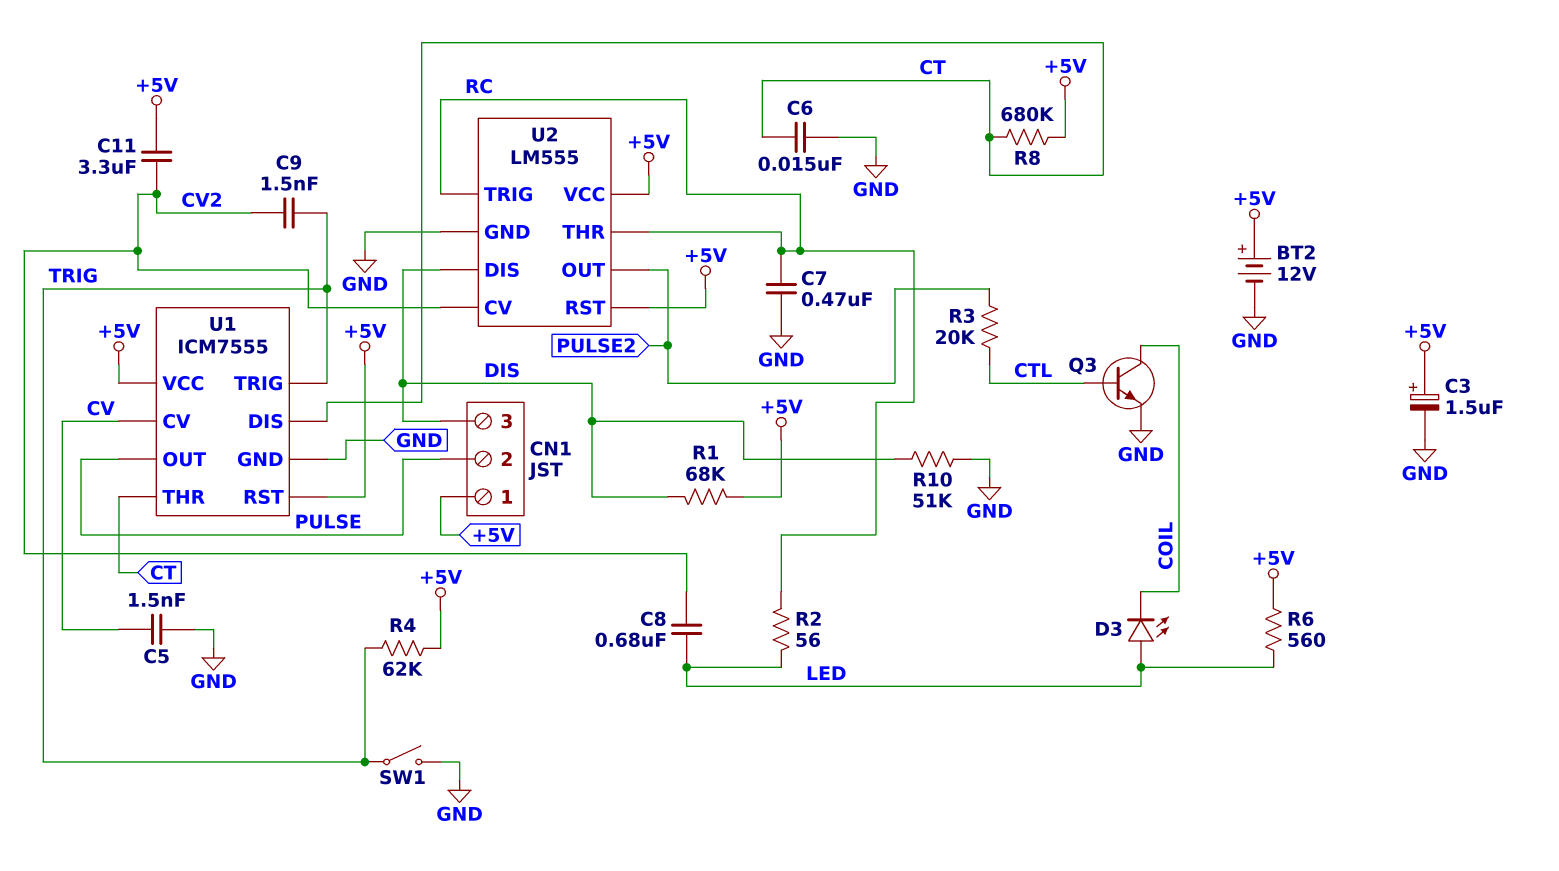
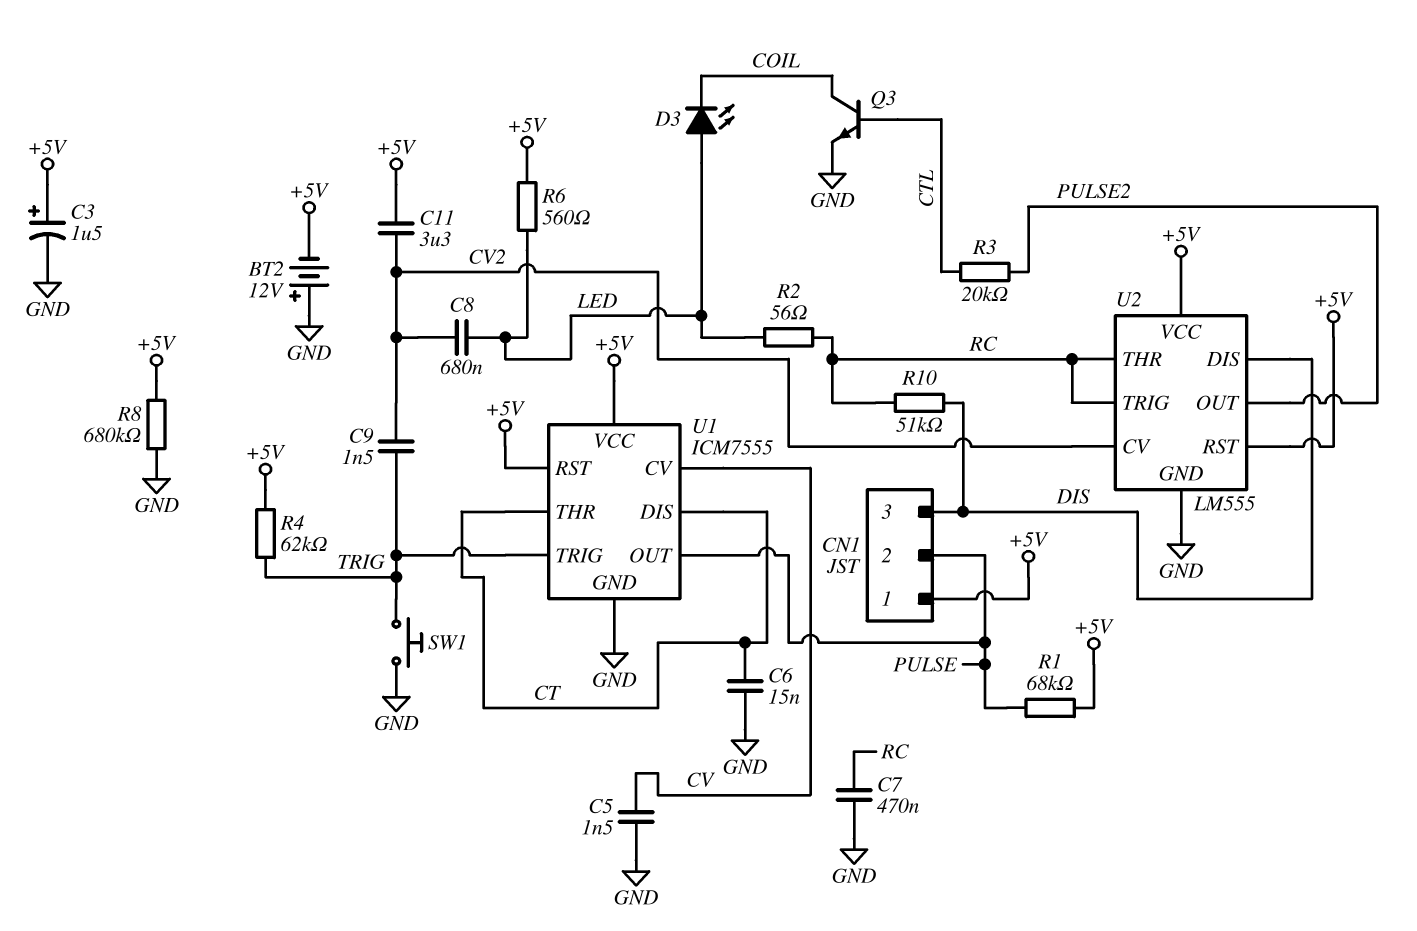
BT2: 12V (plus +5V, minus GND) -> 12V (plus GND, minus +5V)
R1: 68k (+5V, DIS) -> 68k (+5V, PULSE)
R8: 680k (+5V, CT) -> 680k (+5V, GND)
R10: 51k (DIS, GND) -> 51k (DIS, RC)
SW1: switch (GND, TRIG) -> button (GND, TRIG)

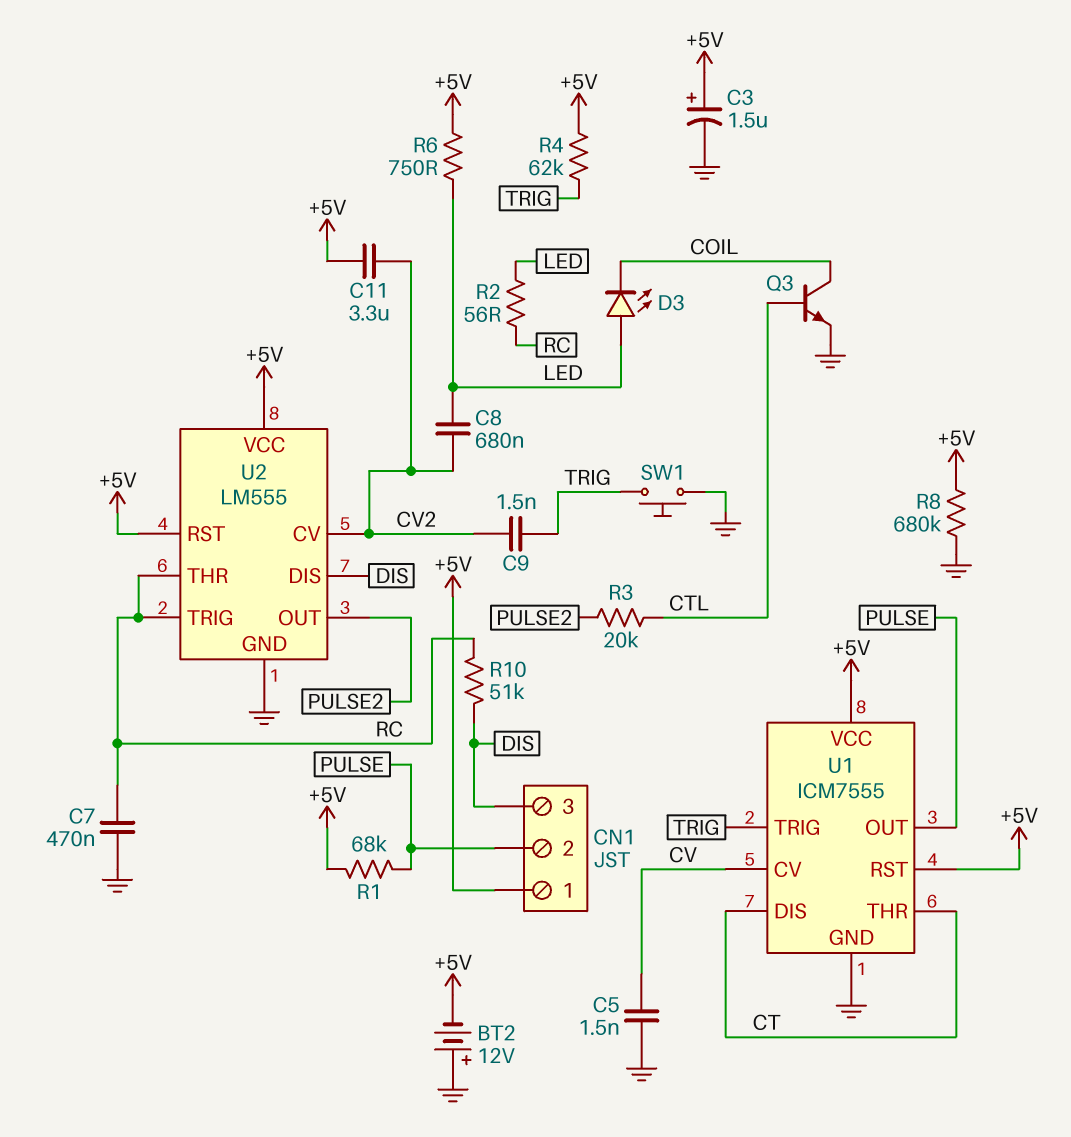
C6: 15nF (CT, GND) -> none
R6: 560 (+5V, LED) -> 750 (+5V, LED)

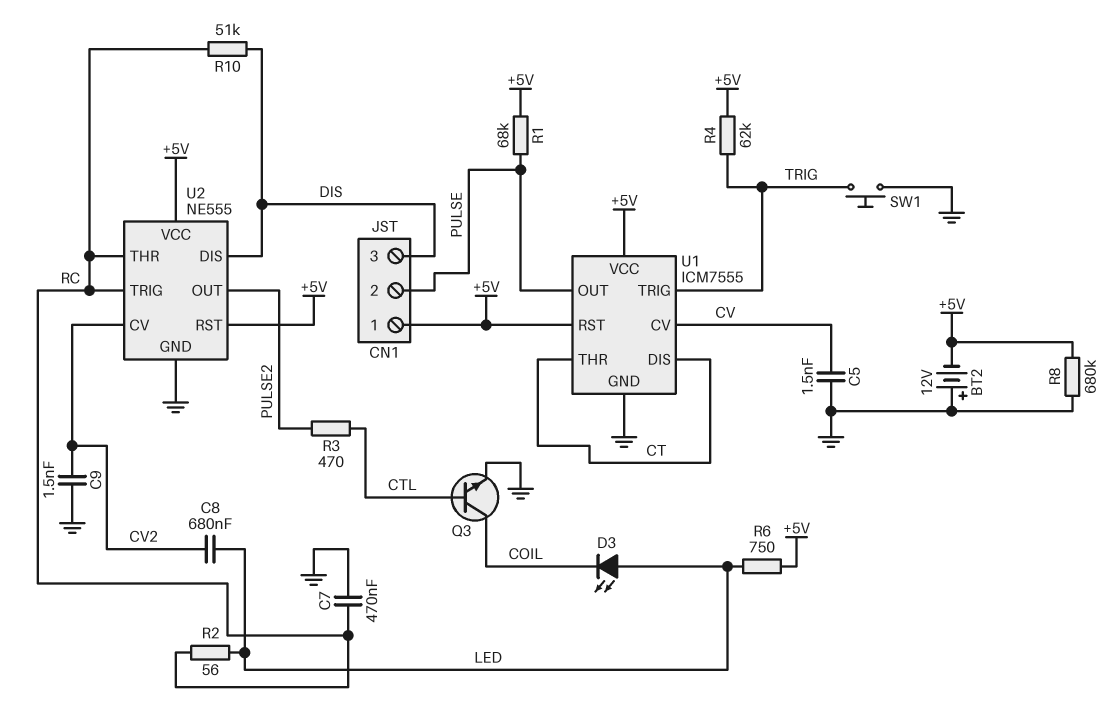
C3: 1.5uF (plus +5V, minus GND) -> none
C9: 1.5nF (CV2, TRIG) -> 1.5nF (CV2, GND)
C11: 3.3uF (+5V, CV2) -> none
R3: 20k (CTL, PULSE2) -> 470 (CTL, PULSE2)
U2: LM555 -> NE555

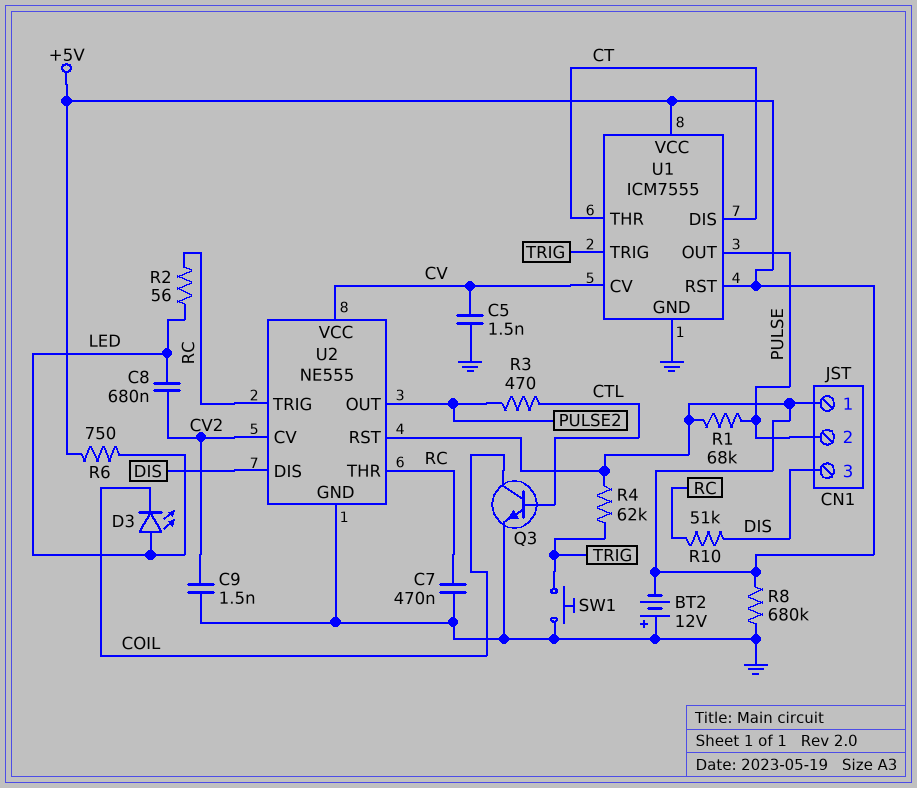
U2 pin VCC: +5V -> CV

